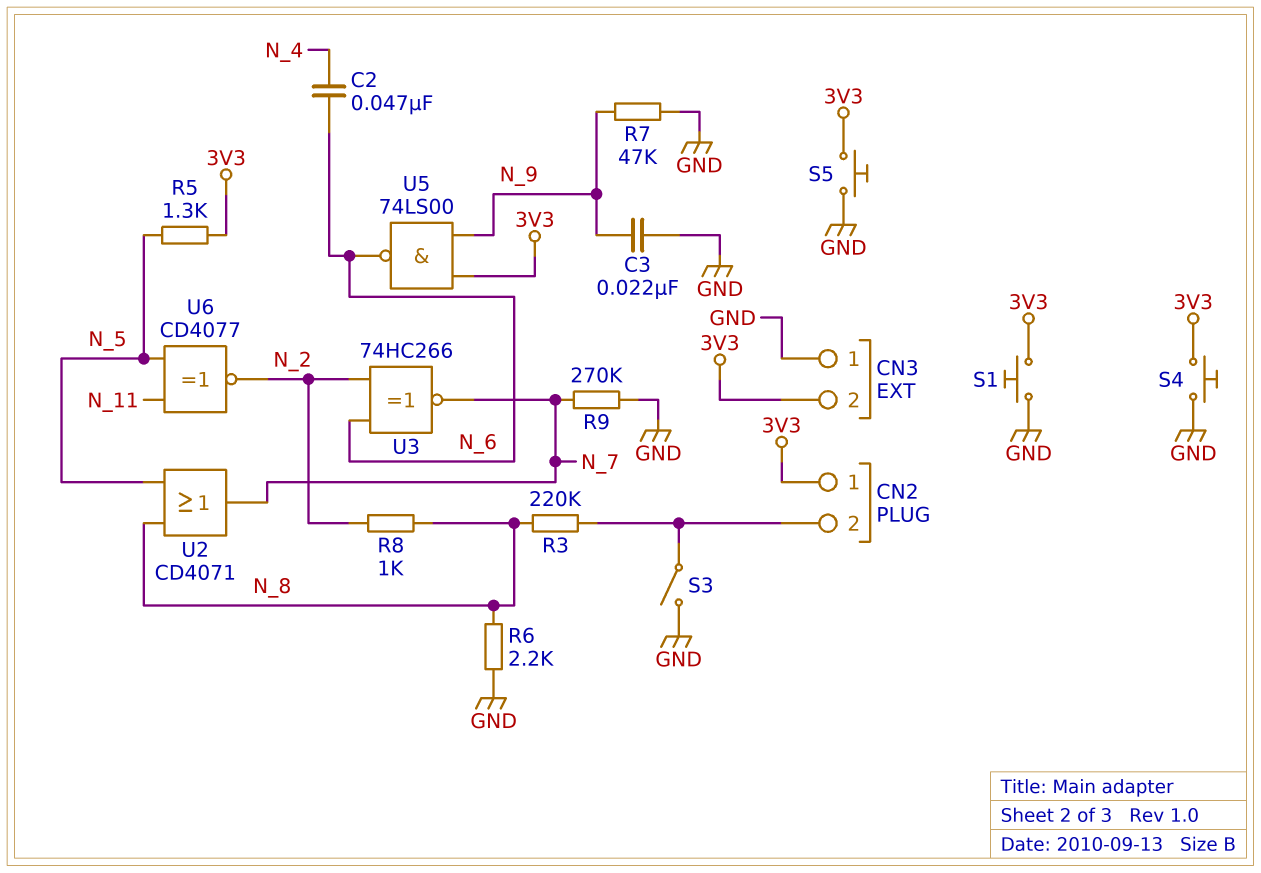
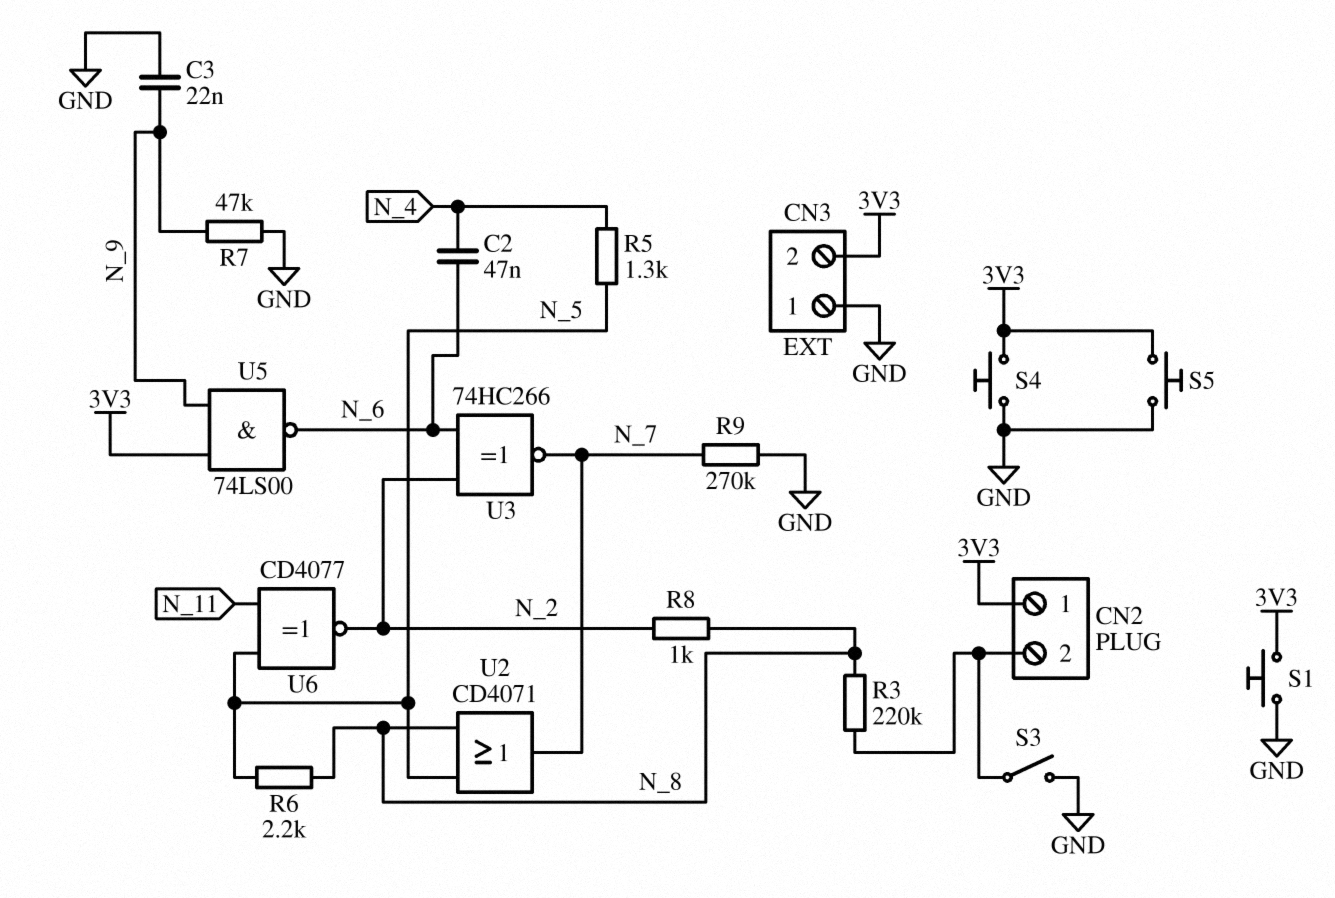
R5: 1.3k (3V3, N_5) -> 1.3k (N_4, N_5)
R6: 2.2k (GND, N_8) -> 2.2k (N_5, N_8)

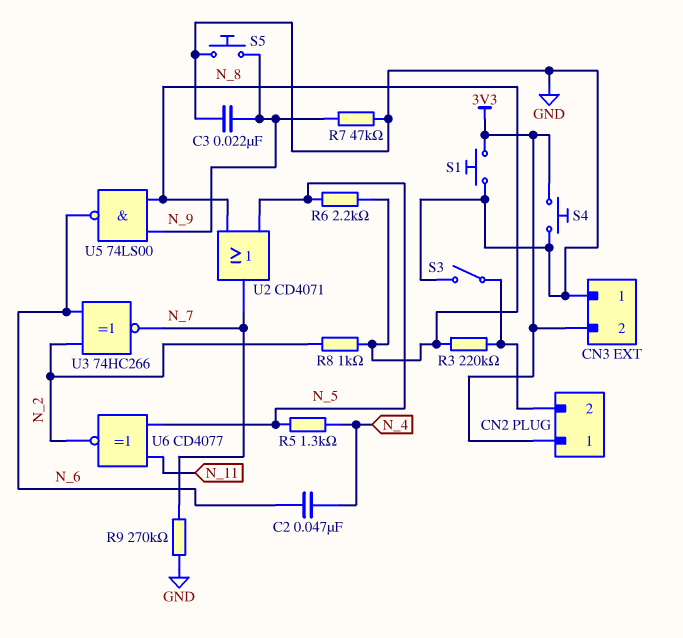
S5: button (3V3, GND) -> button (GND, N_9)
U5: NAND 74LS00 (in 3V3, in N_9, out N_6) -> NAND 74LS00 (in N_8, in N_9, out N_6)

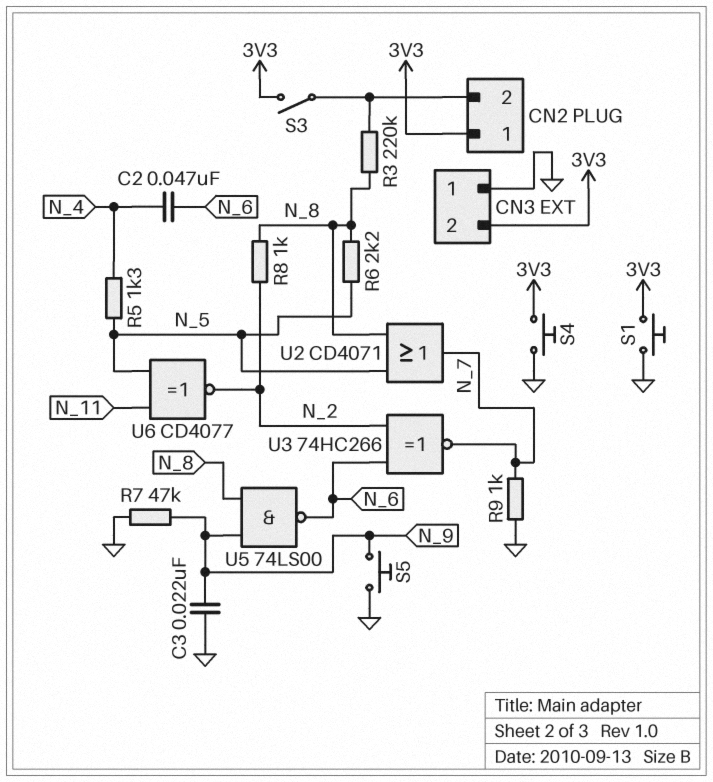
R9: 270k (GND, N_7) -> 1k (GND, N_7)
S3: switch (CN2/2, GND) -> switch (3V3, CN2/2)

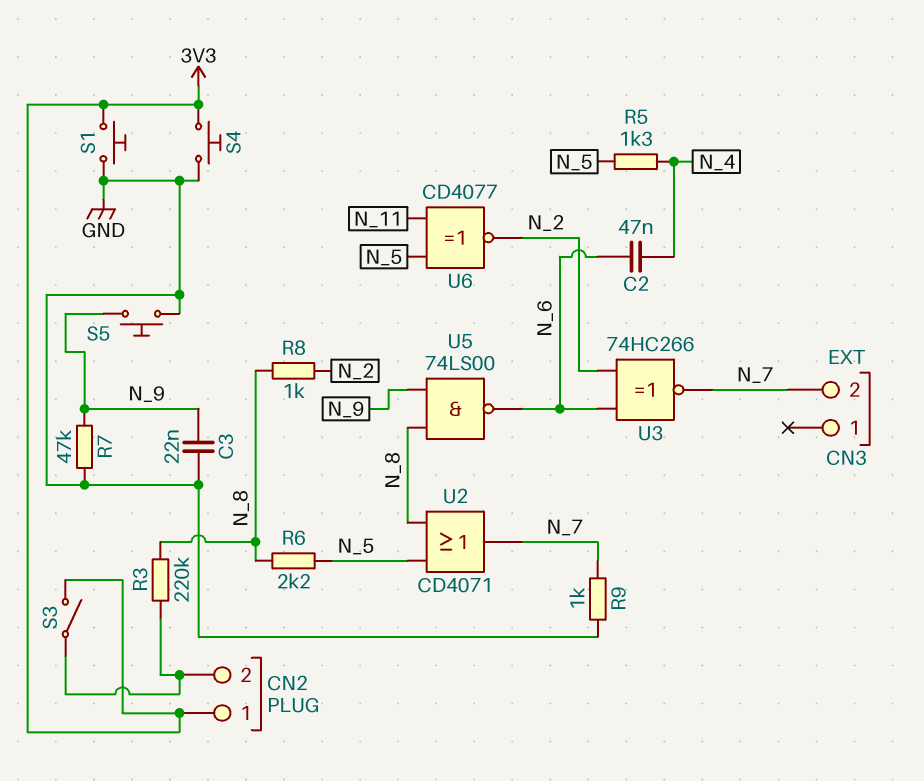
CN3 pin 1: GND -> none
CN3 pin 2: 3V3 -> N_7

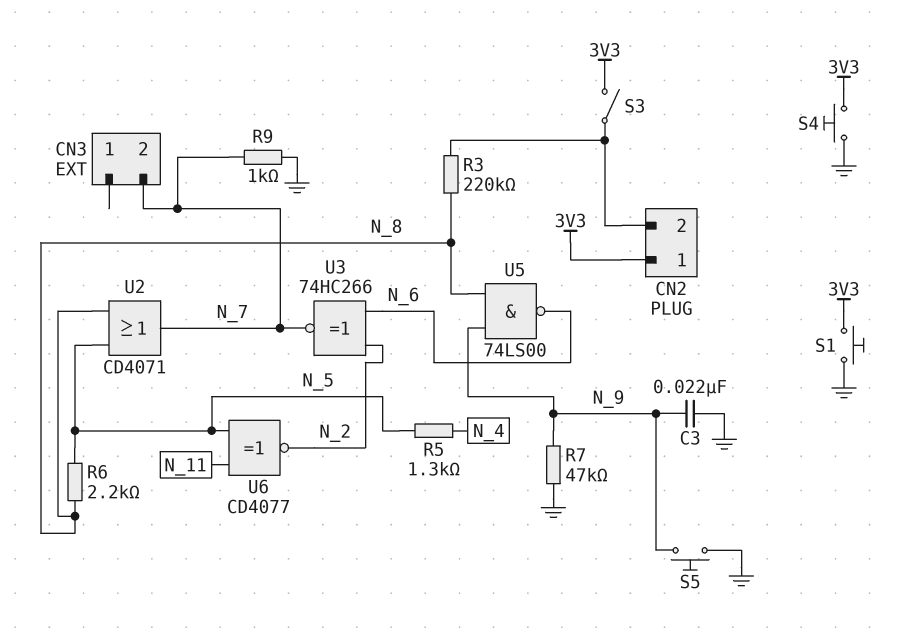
C2: 47nF (N_4, N_6) -> none
R8: 1k (N_2, N_8) -> none

